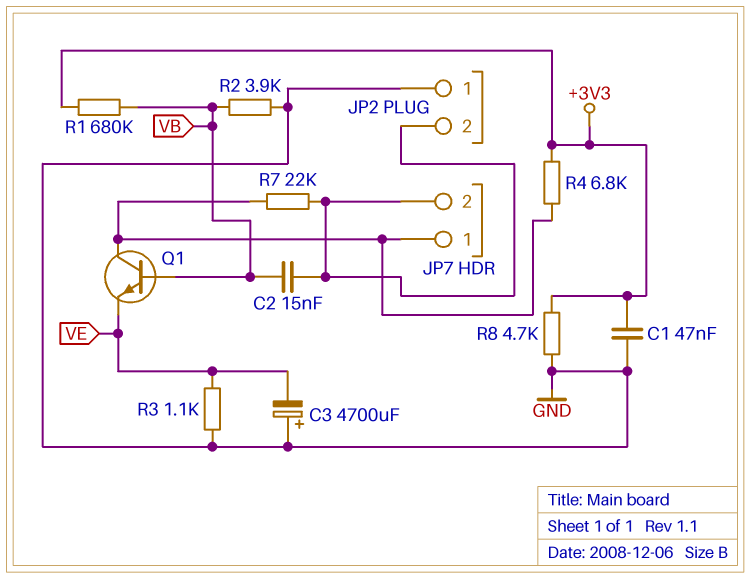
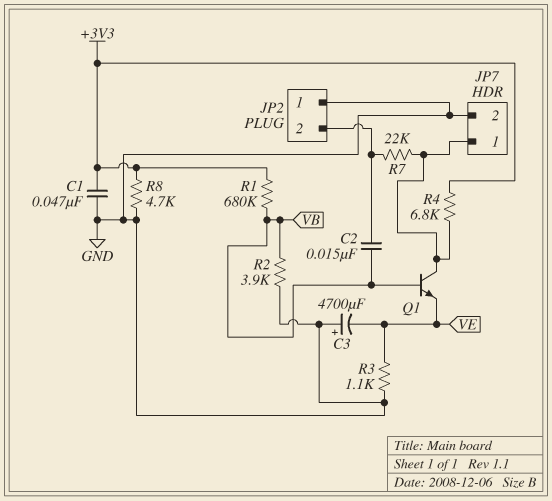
JP7 pin 2: JP2/2 -> GND

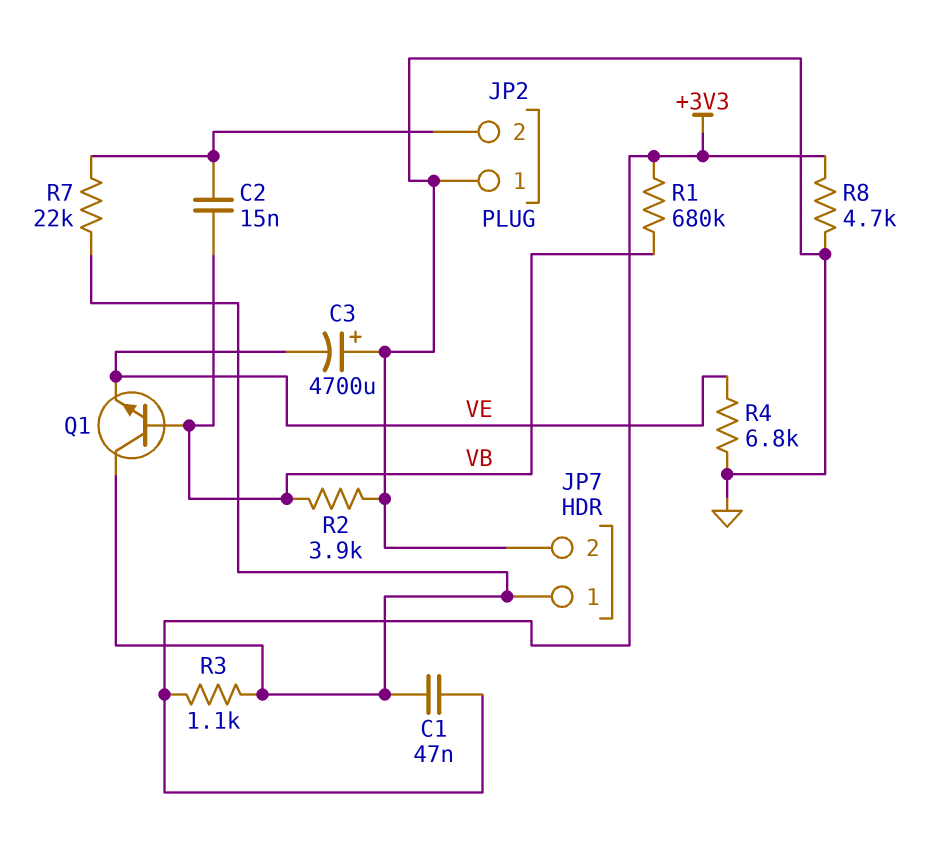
C1: 47nF (+3V3, GND) -> 47nF (+3V3, JP7/1)
R3: 1.1k (GND, VE) -> 1.1k (+3V3, JP7/1)
R4: 6.8k (+3V3, JP7/1) -> 6.8k (GND, VE)

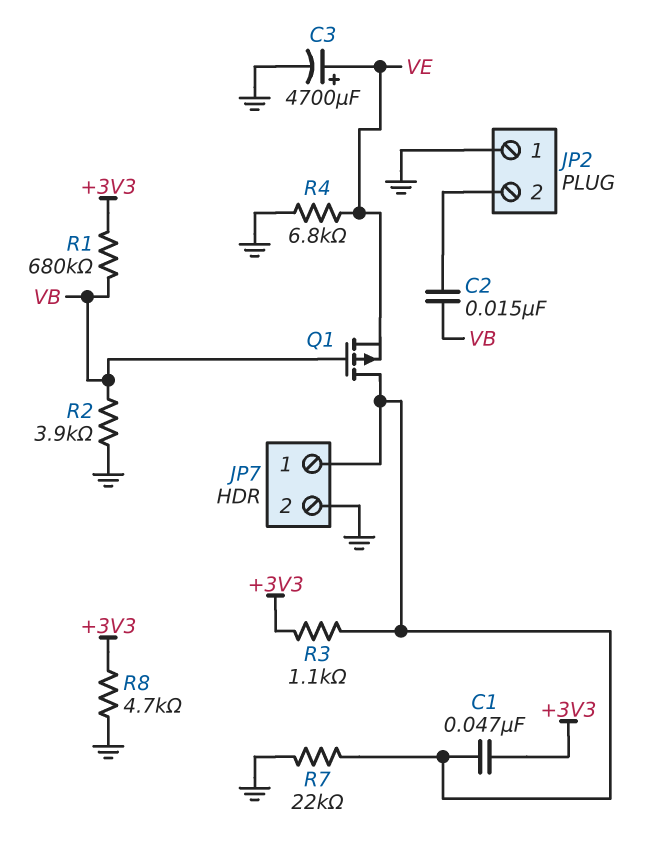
C3: 4700uF (plus GND, minus VE) -> 4700uF (plus VE, minus GND)
Q1: NPN (B VB, C JP7/1, E VE) -> PMOS (G VB, D JP7/1, S VE)
R7: 22k (JP2/2, JP7/1) -> 22k (GND, JP7/1)

